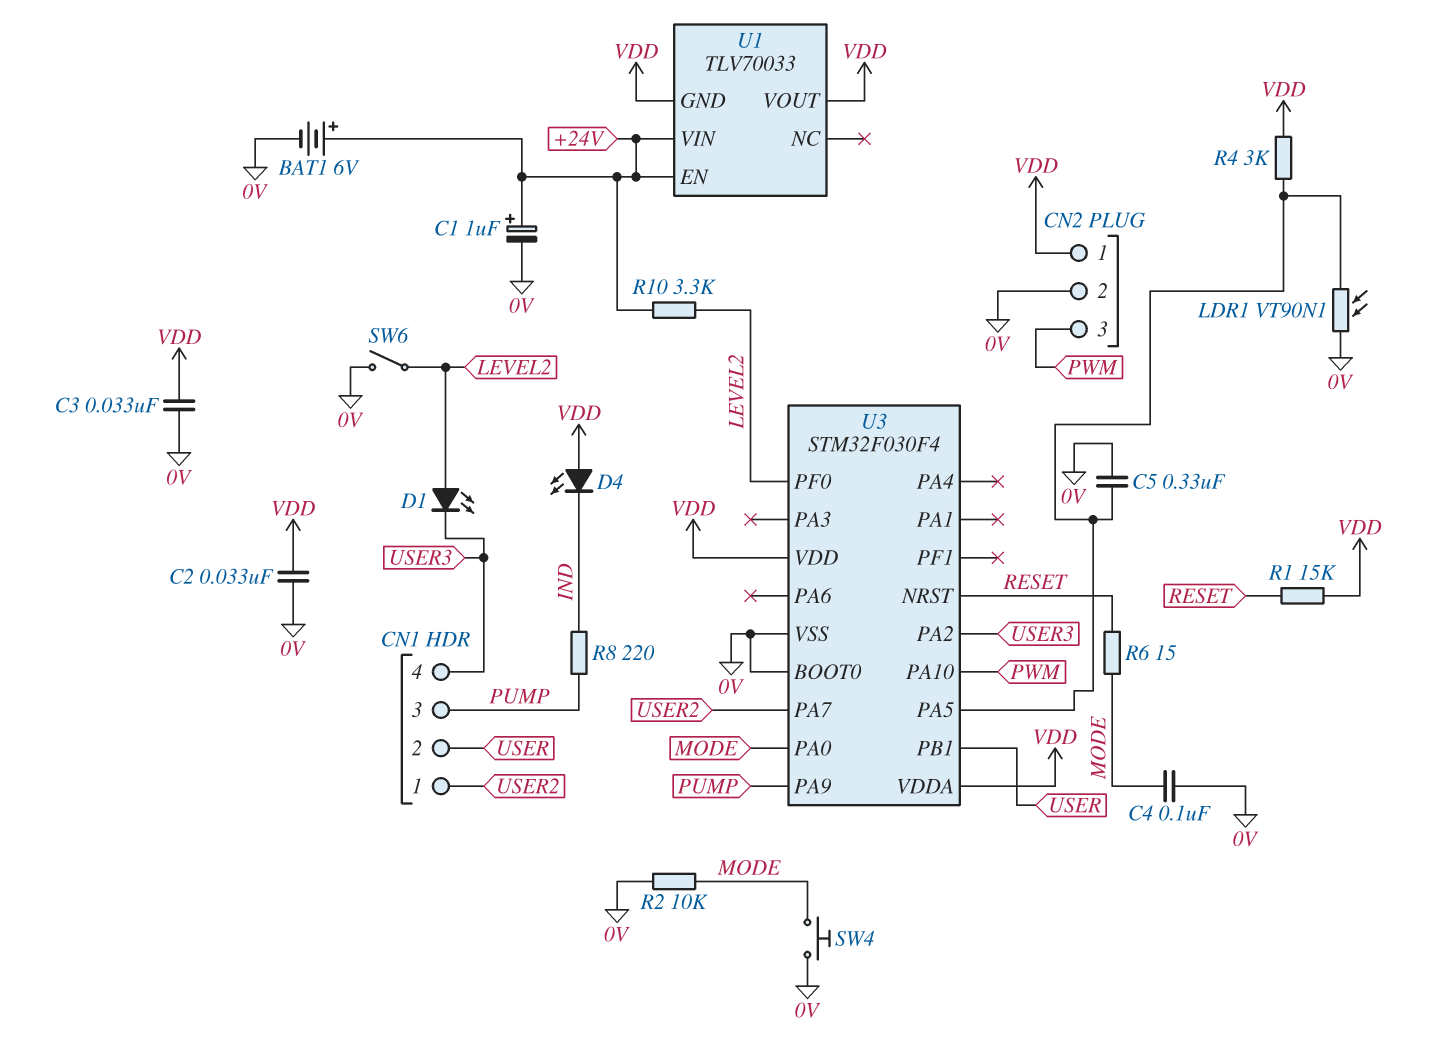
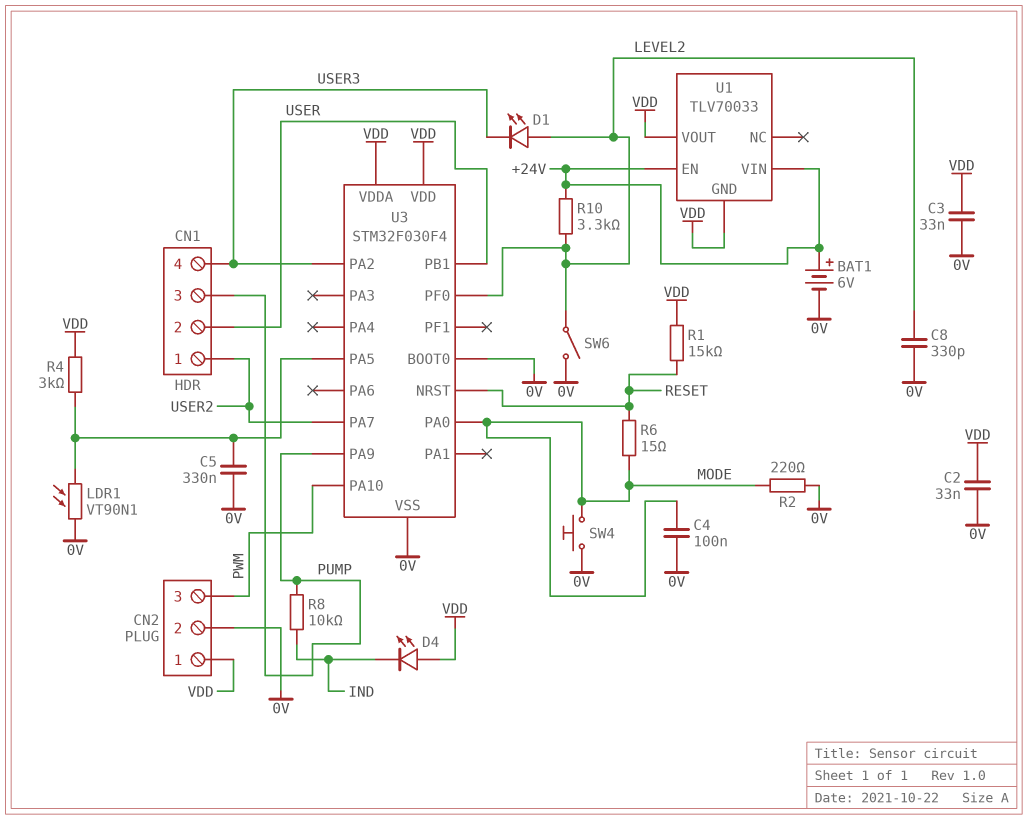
C1: 1uF (plus +24V, minus 0V) -> none
C8: none -> 330pF (0V, LEVEL2)
R2: 10k (0V, MODE) -> 220 (0V, MODE)
R8: 220 (IND, PUMP) -> 10k (IND, PUMP)

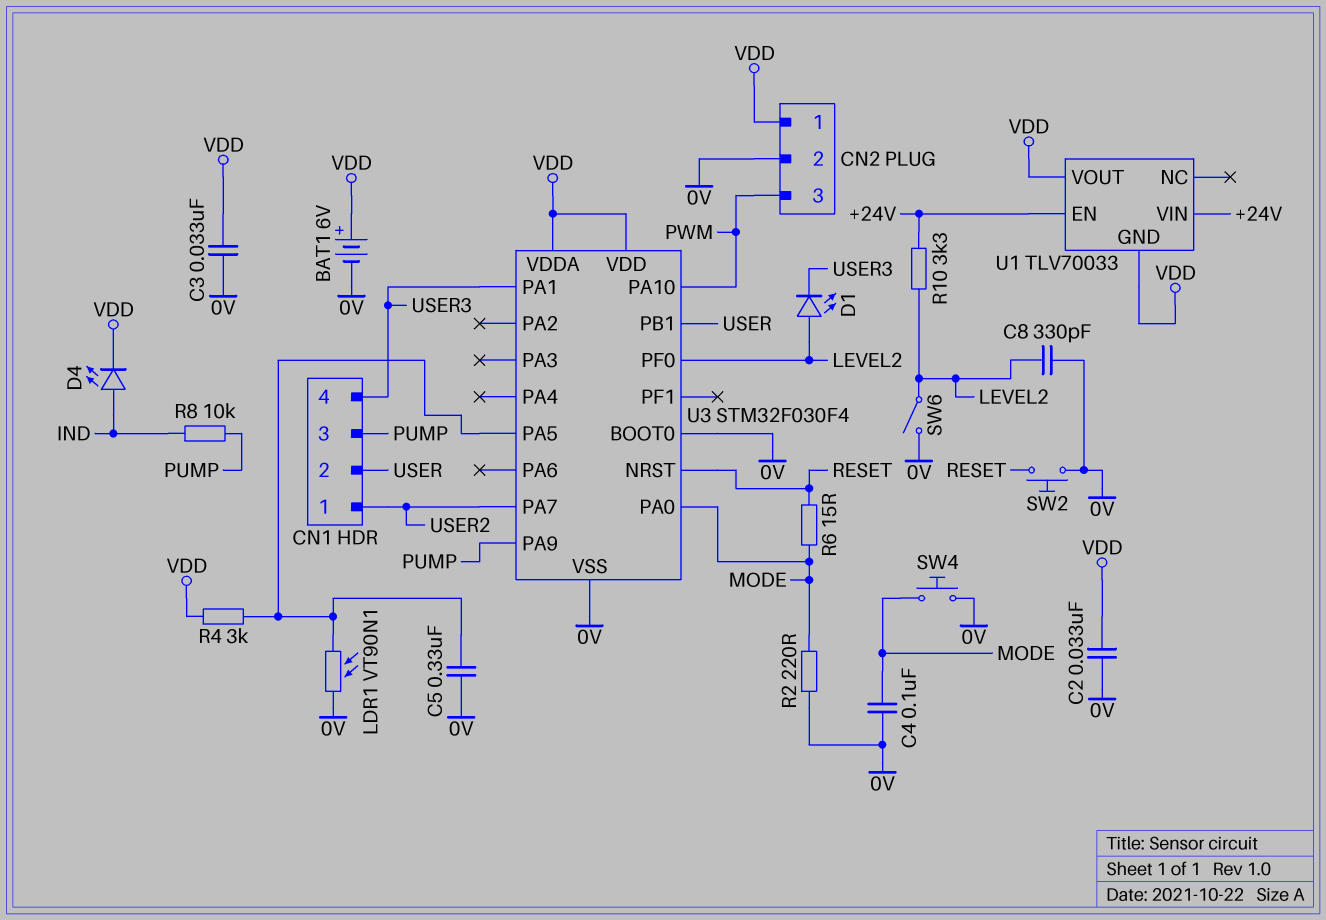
BAT1: 6V (plus +24V, minus 0V) -> 6V (plus VDD, minus 0V)
D4: LED (A VDD, K IND) -> LED (A IND, K VDD)
R1: 15k (RESET, VDD) -> none
SW2: none -> button (0V, RESET)
U3 pin PA1: none -> USER3
U3 pin PA2: USER3 -> none

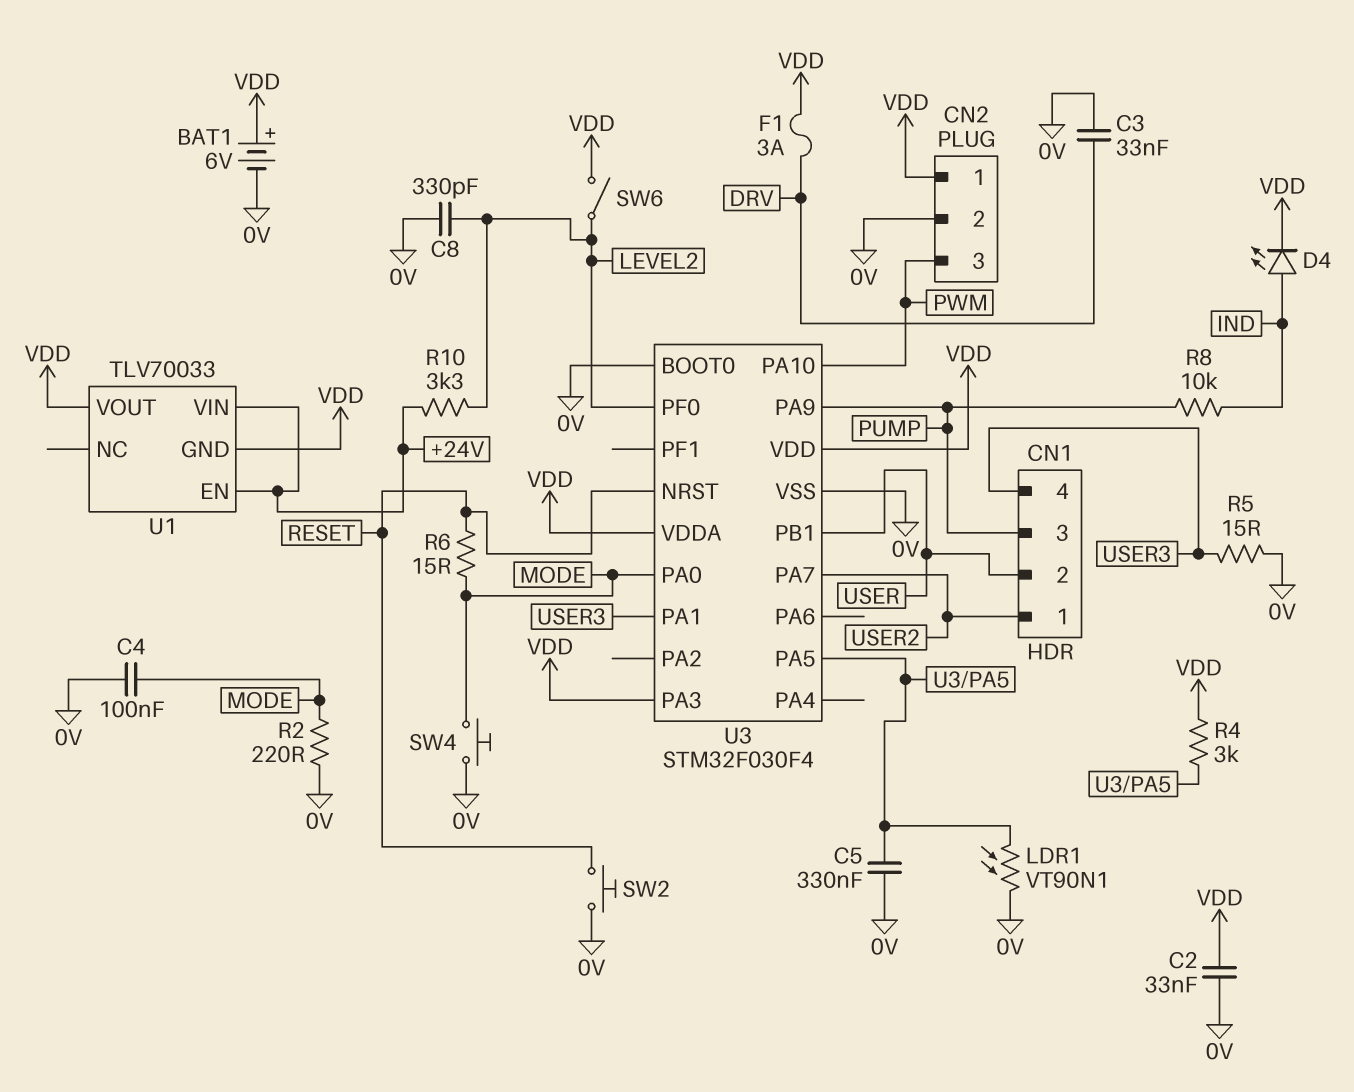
C3: 33nF (0V, VDD) -> 33nF (0V, DRV)
D1: LED (A LEVEL2, K USER3) -> none
F1: none -> 3A (DRV, VDD)
R5: none -> 15 (0V, USER3)
SW6: switch (0V, LEVEL2) -> switch (LEVEL2, VDD)
U3 pin PA3: none -> VDD

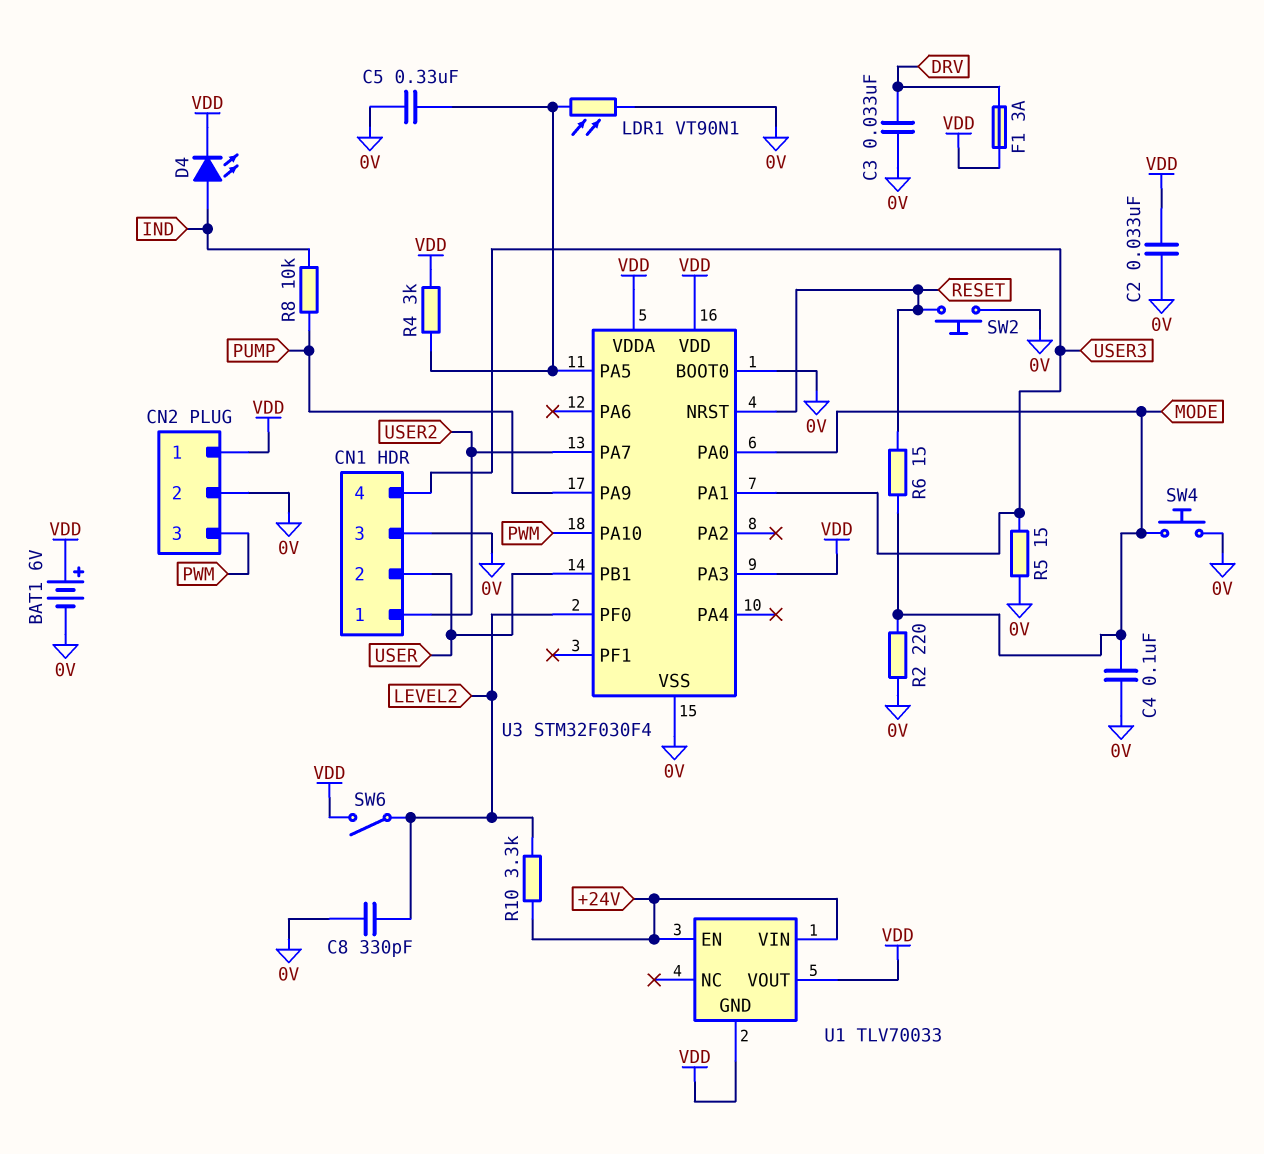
CN1 pin 3: PUMP -> 0V

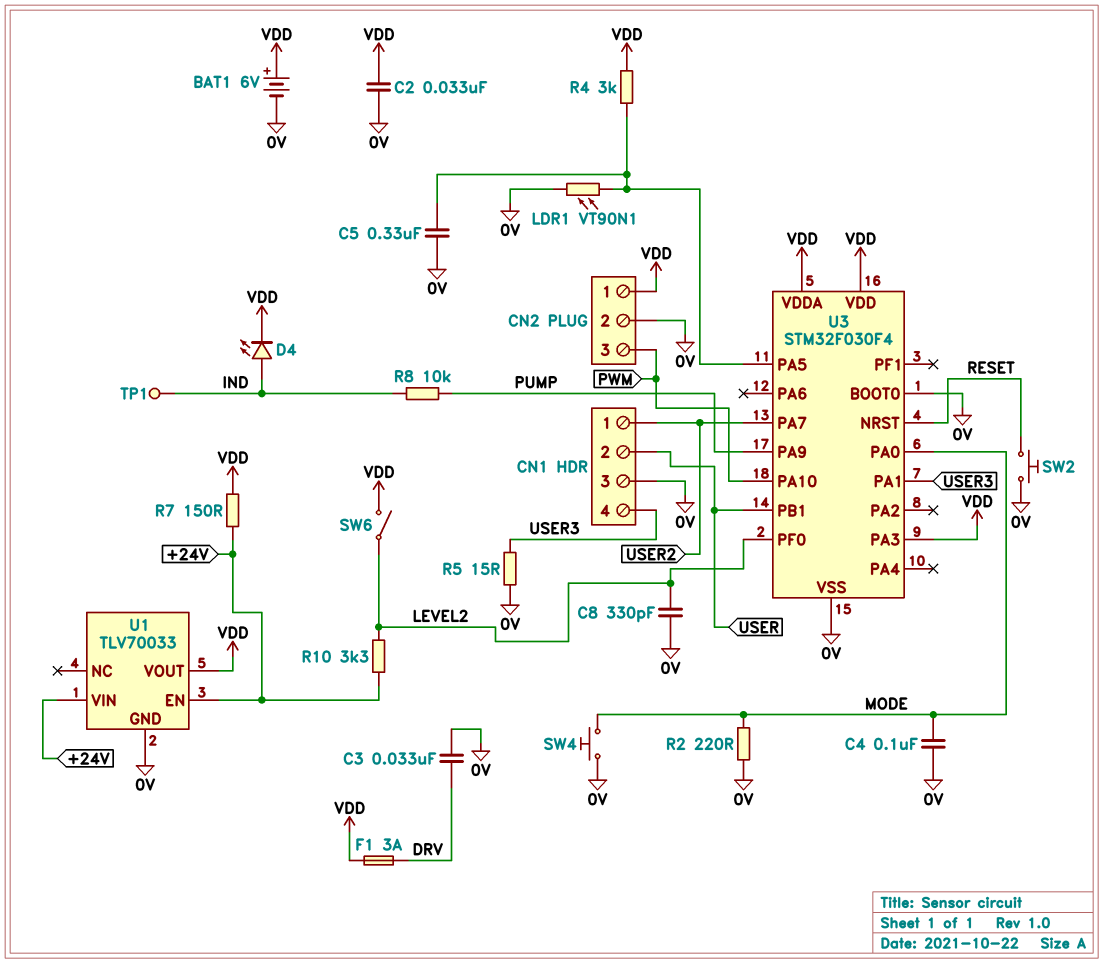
R6: 15 (MODE, RESET) -> none
R7: none -> 150 (+24V, VDD)
TP1: none -> test point (IND)
U1 pin GND: VDD -> 0V

